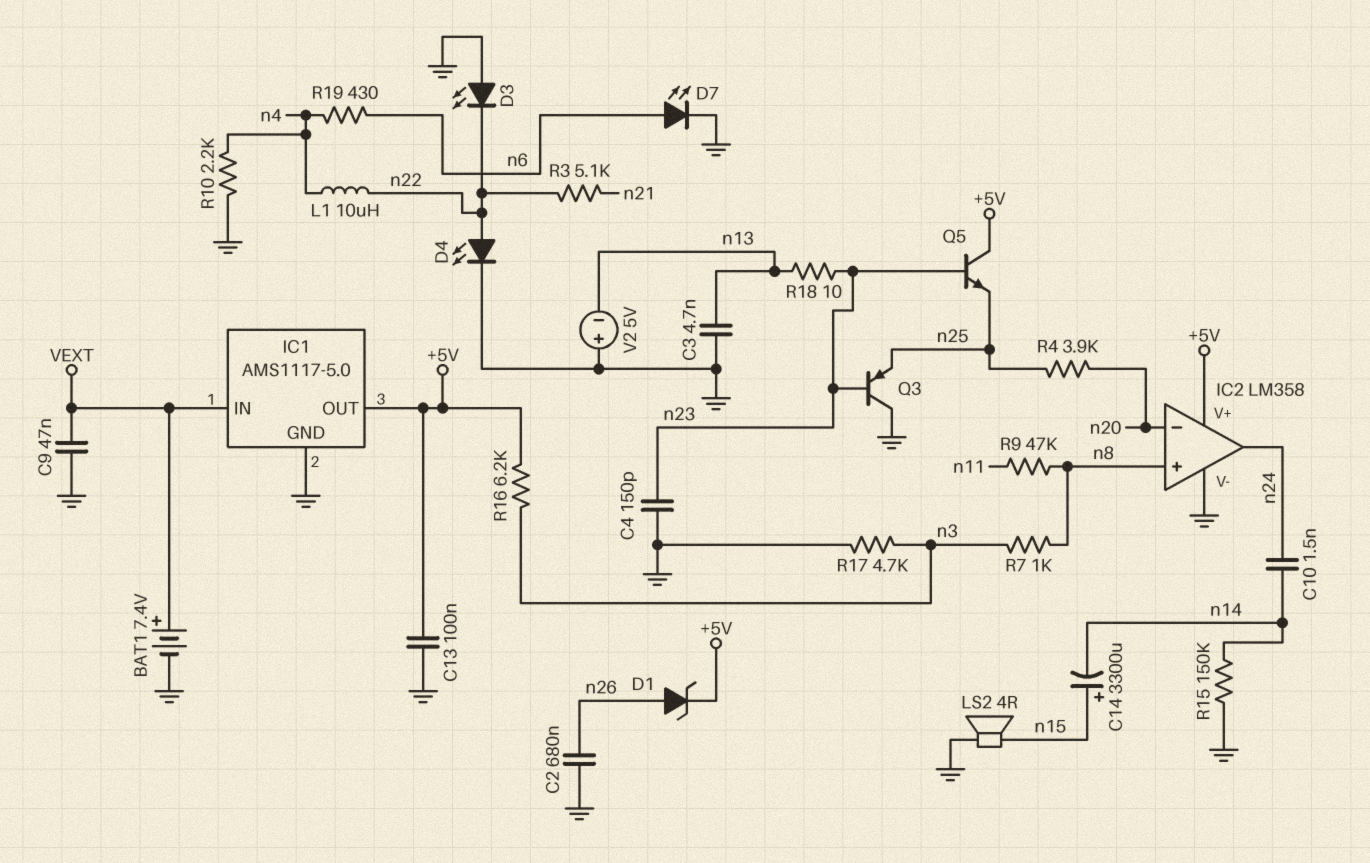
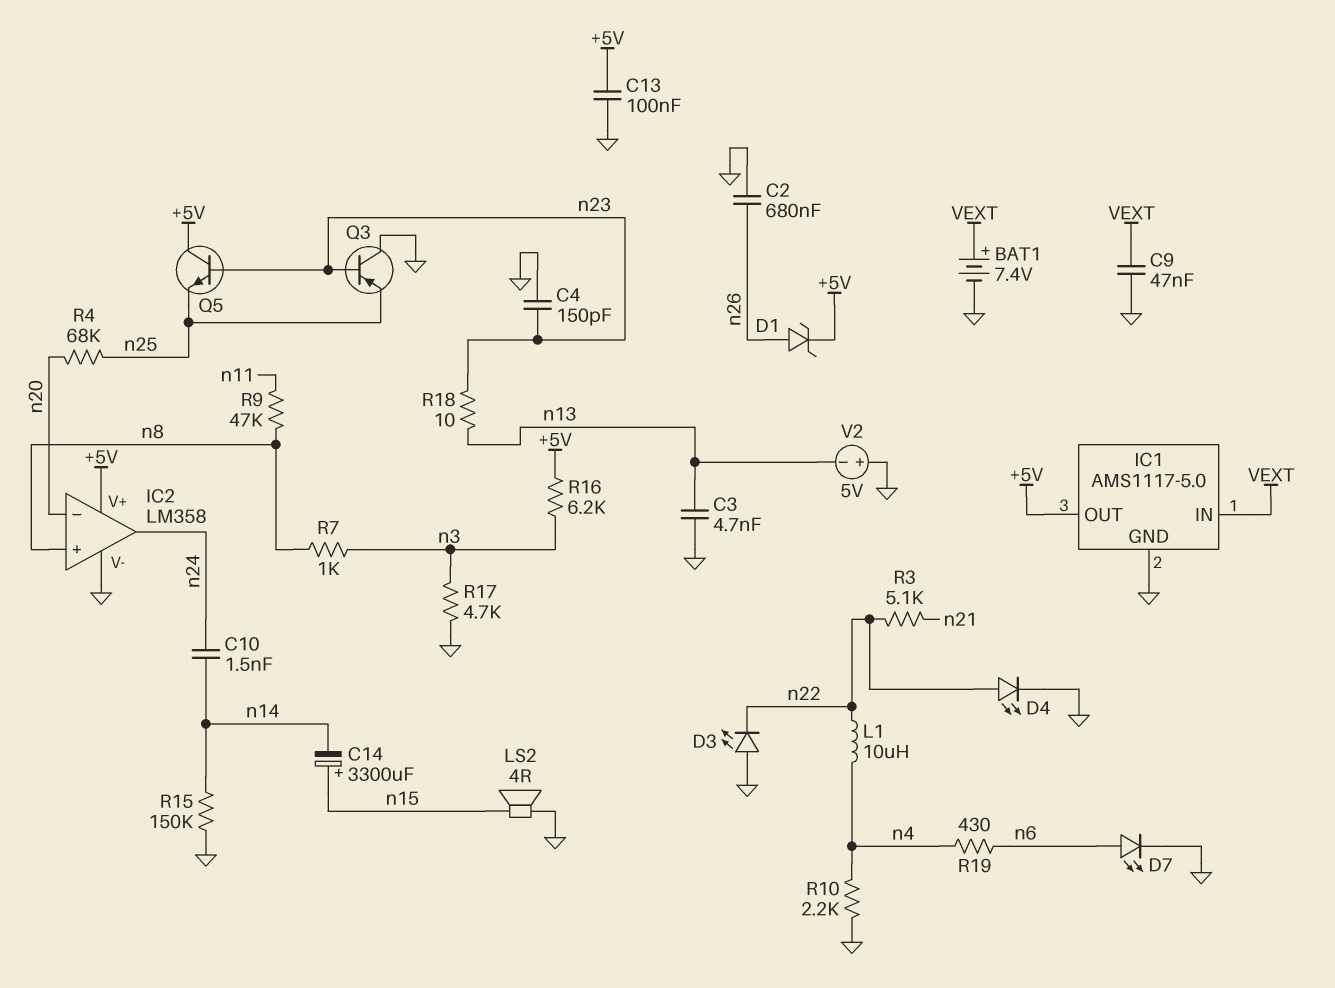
R4: 3.9k (n20, n25) -> 68k (n20, n25)

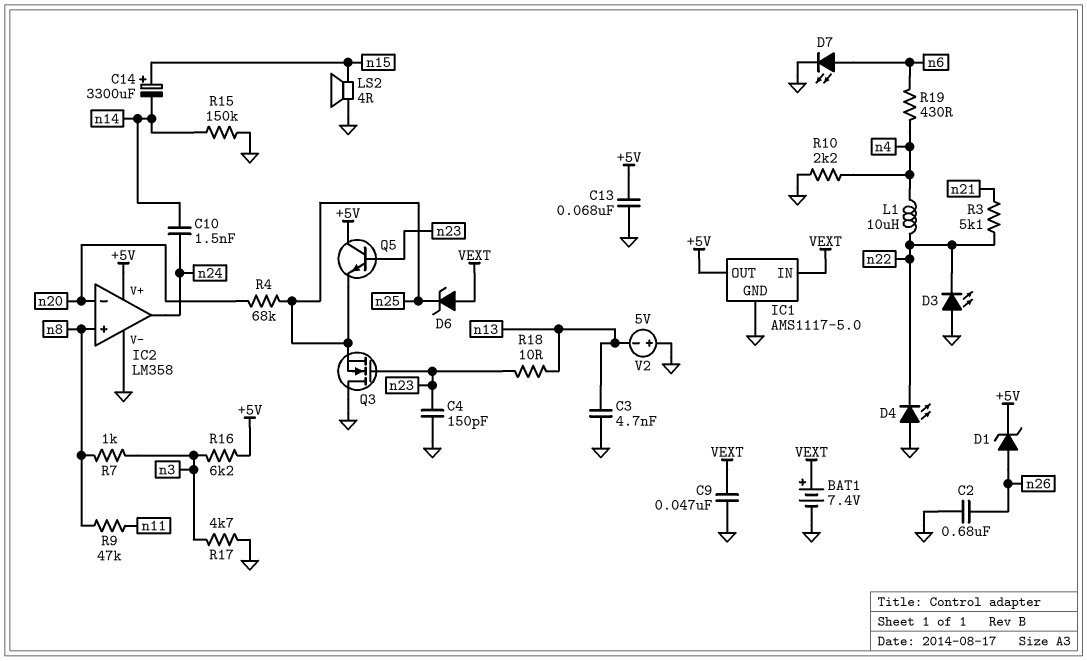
C13: 100nF (+5V, GND) -> 68nF (+5V, GND)
D4: LED (A n22, K GND) -> LED (A GND, K n22)
D6: none -> zener (A VEXT, K n25)
Q3: PNP (B n23, C GND, E n25) -> NMOS (G n23, D GND, S n25)

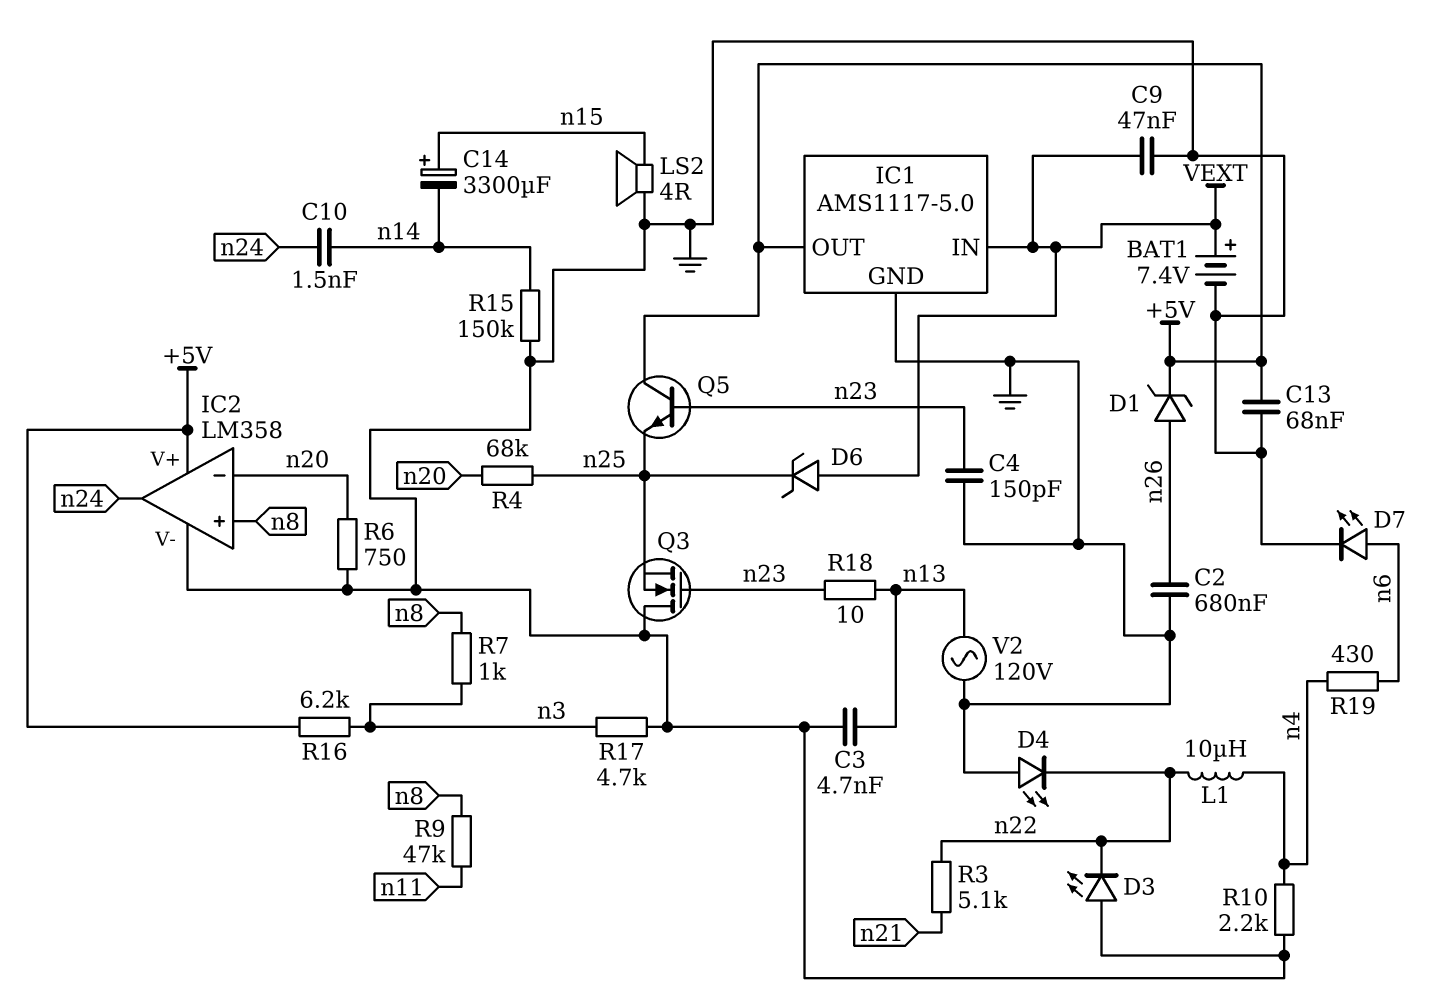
R6: none -> 750 (GND, n20)
V2: 5V (plus GND, minus n13) -> AC 120V (GND, n13)

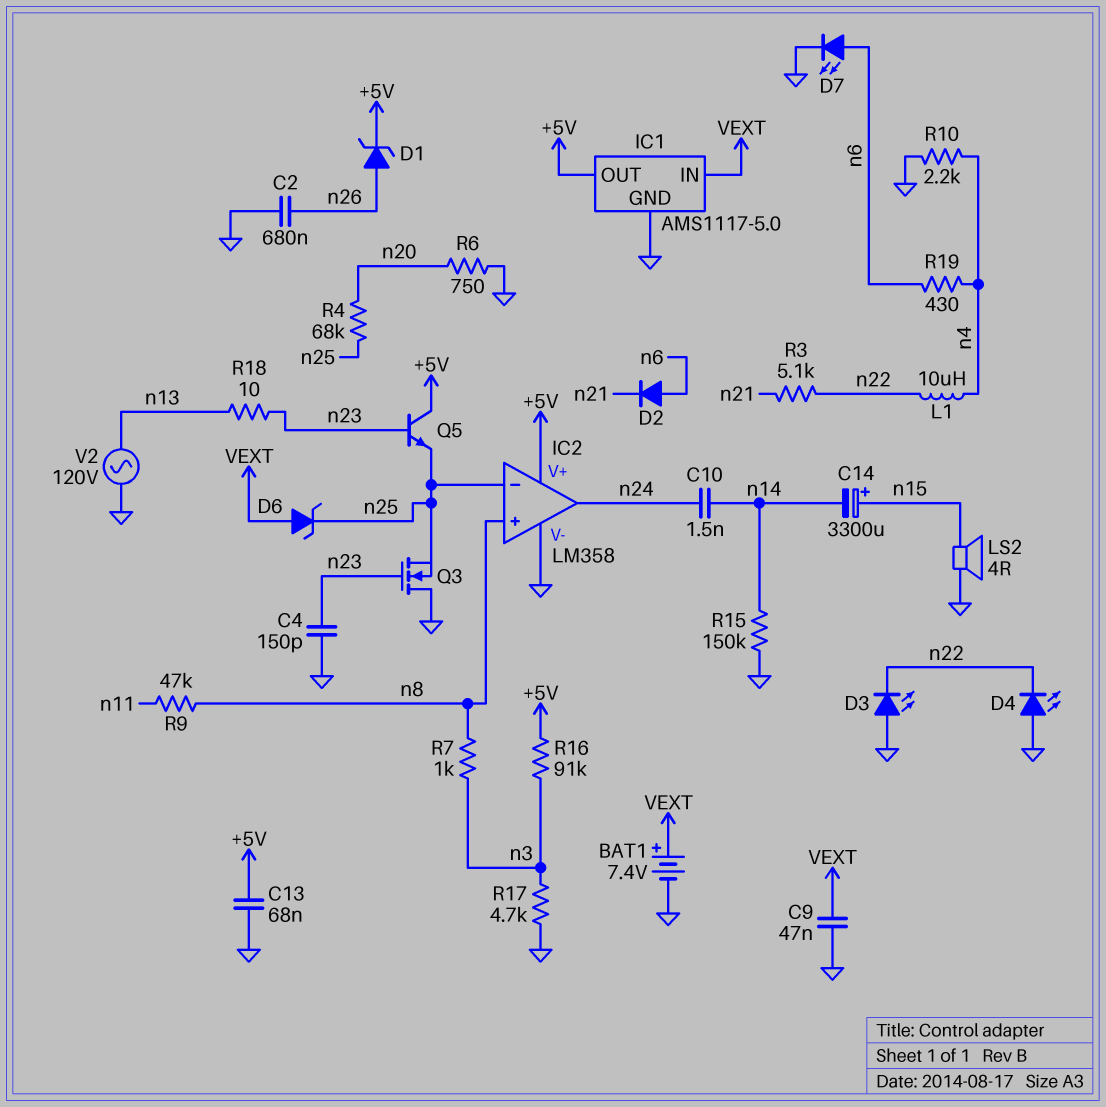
C3: 4.7nF (GND, n13) -> none
D2: none -> diode (A n6, K n21)
IC2 pin in-: n20 -> n25
R16: 6.2k (+5V, n3) -> 91k (+5V, n3)

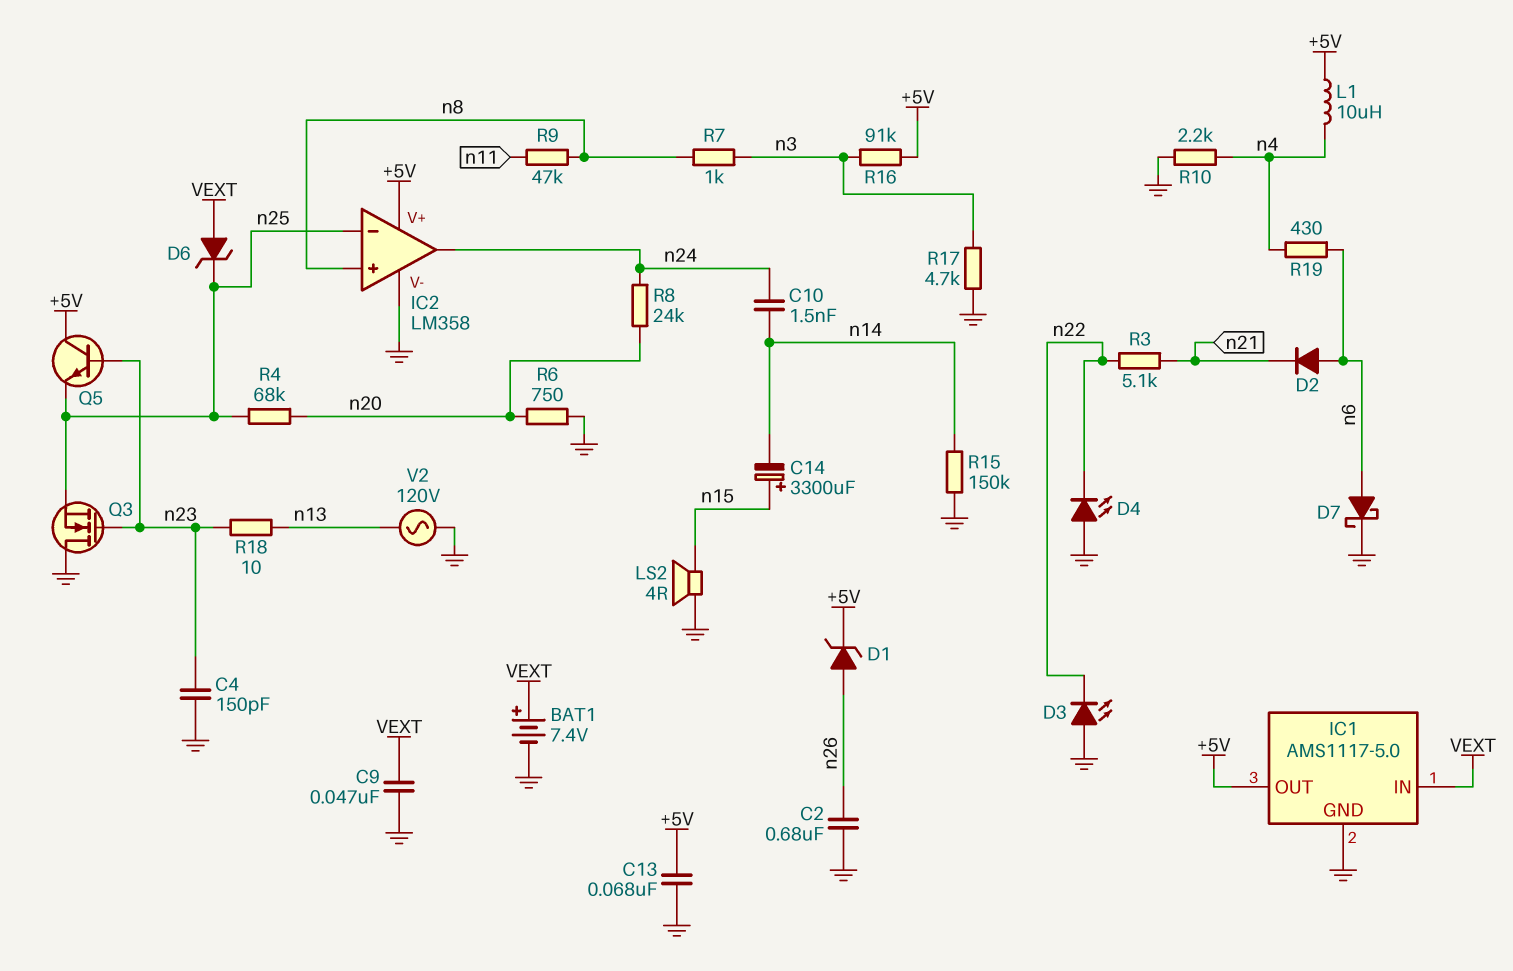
D7: LED (A n6, K GND) -> schottky (A n6, K GND)
L1: 10uH (n4, n22) -> 10uH (+5V, n4)
R8: none -> 24k (n20, n24)

